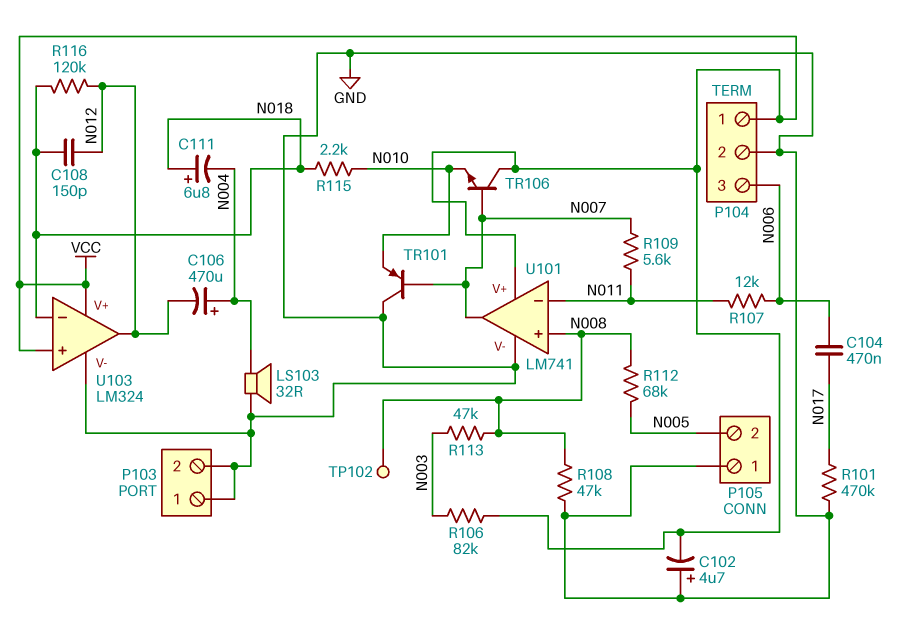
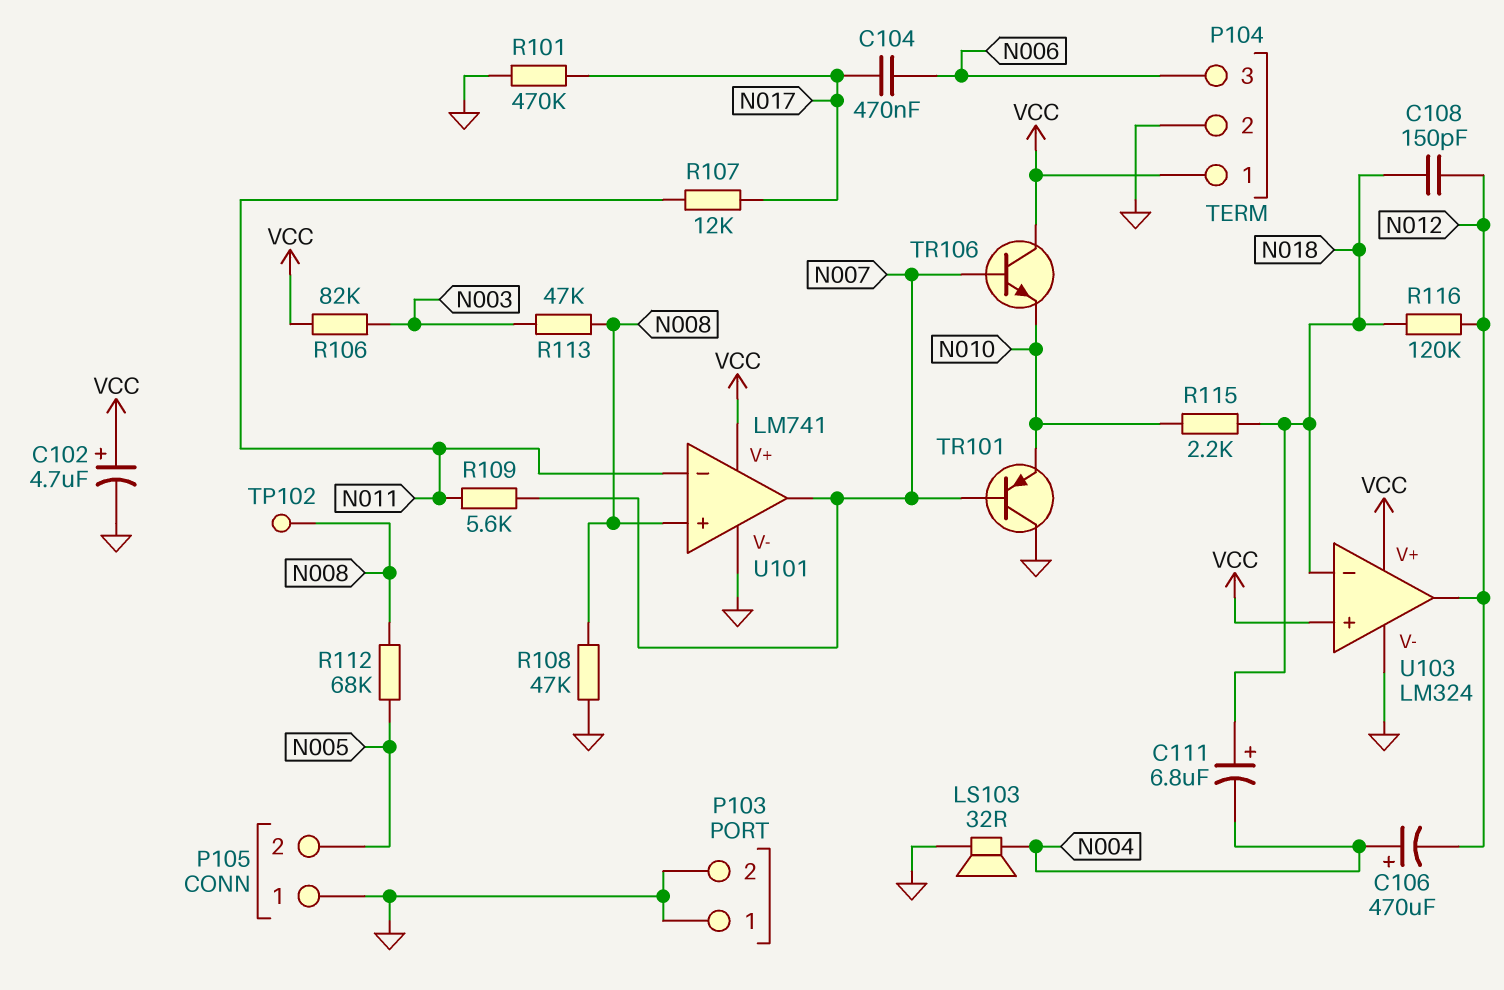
C102: 4.7uF (plus GND, minus VCC) -> 4.7uF (plus VCC, minus GND)
R107: 12k (N006, N011) -> 12k (N011, N017)

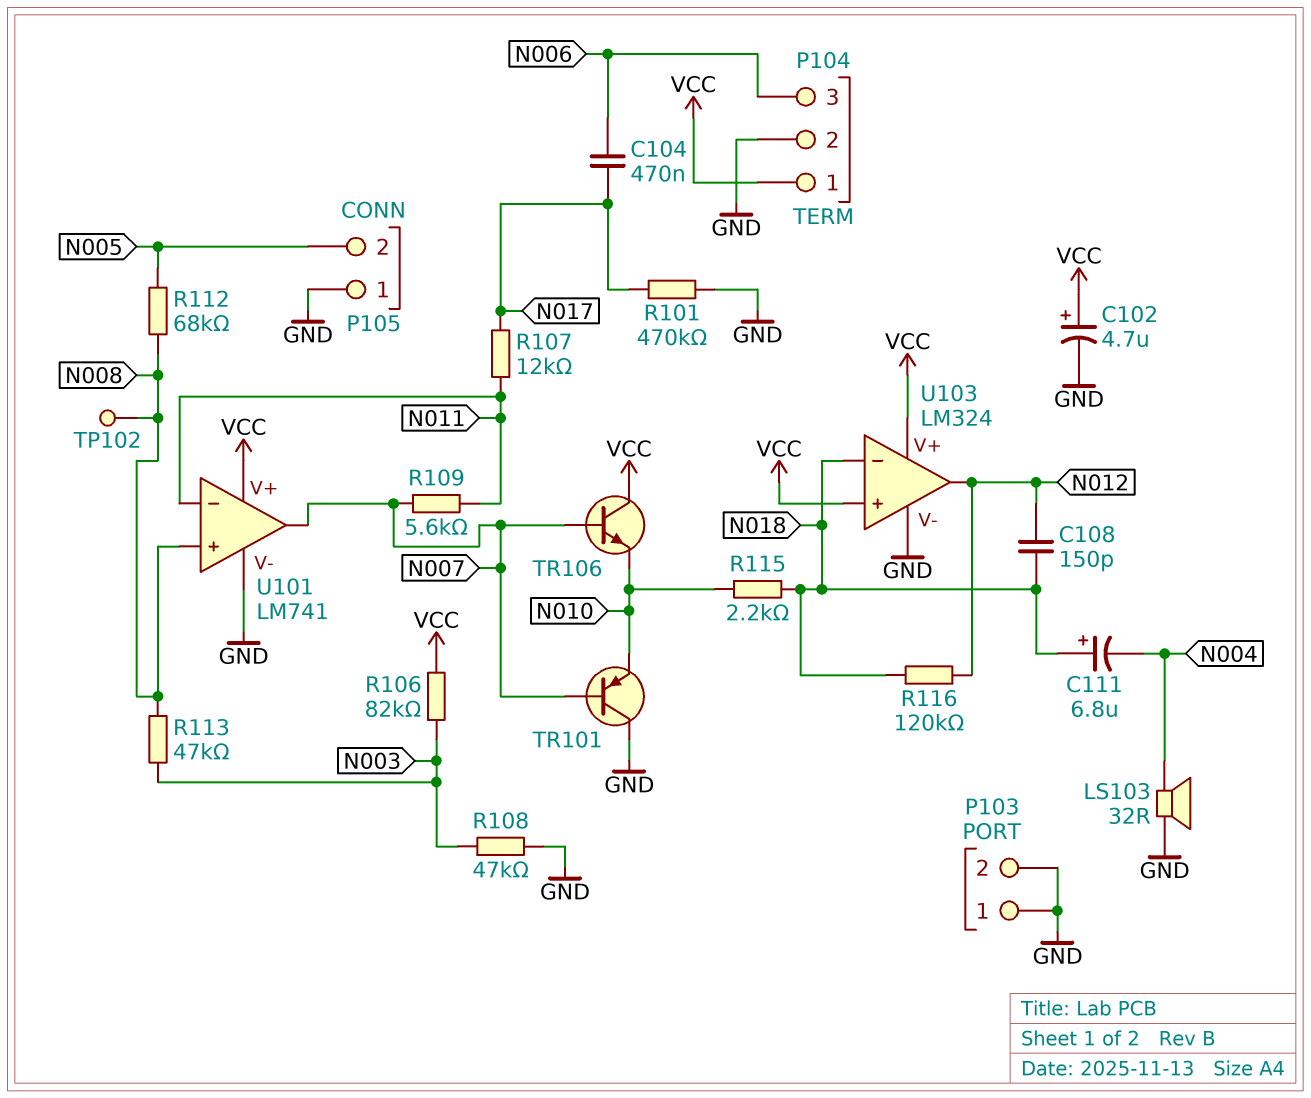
C106: 470uF (plus N004, minus N012) -> none
R108: 47k (GND, N008) -> 47k (GND, N003)

